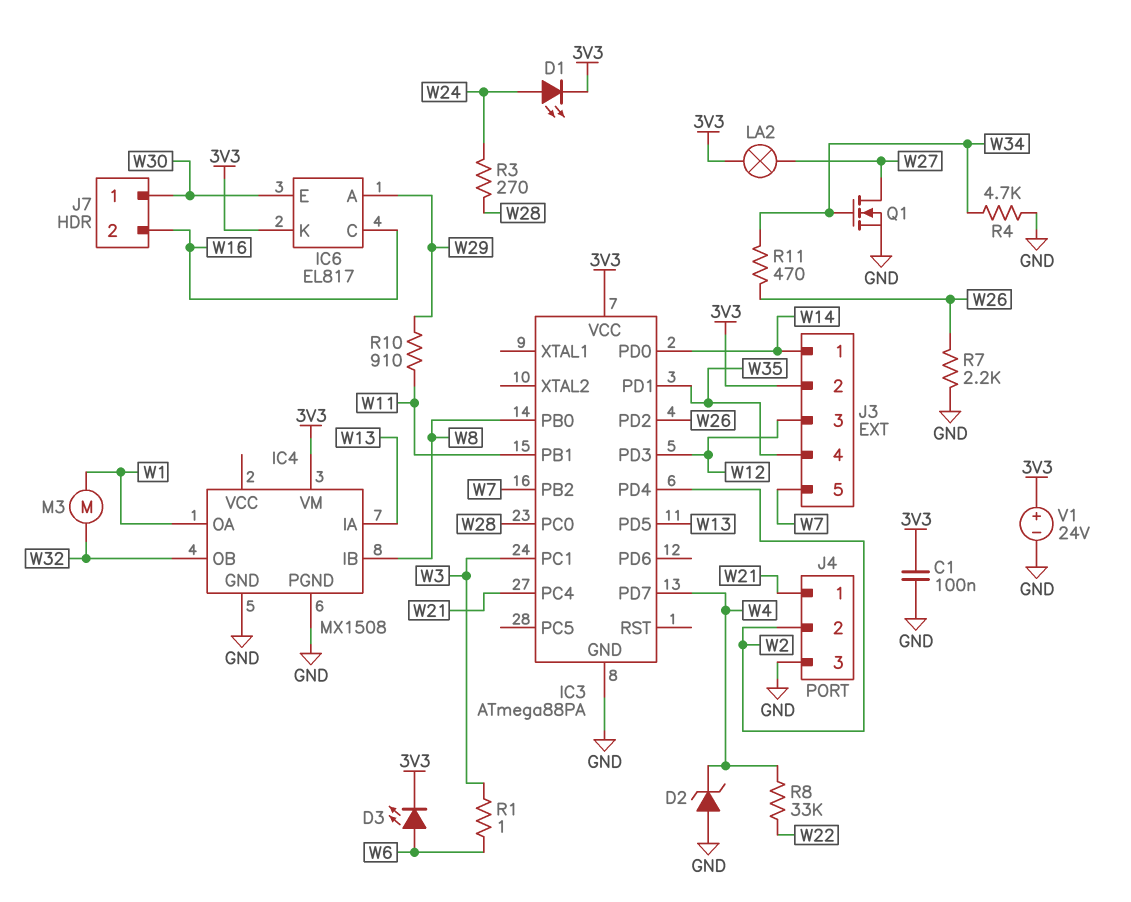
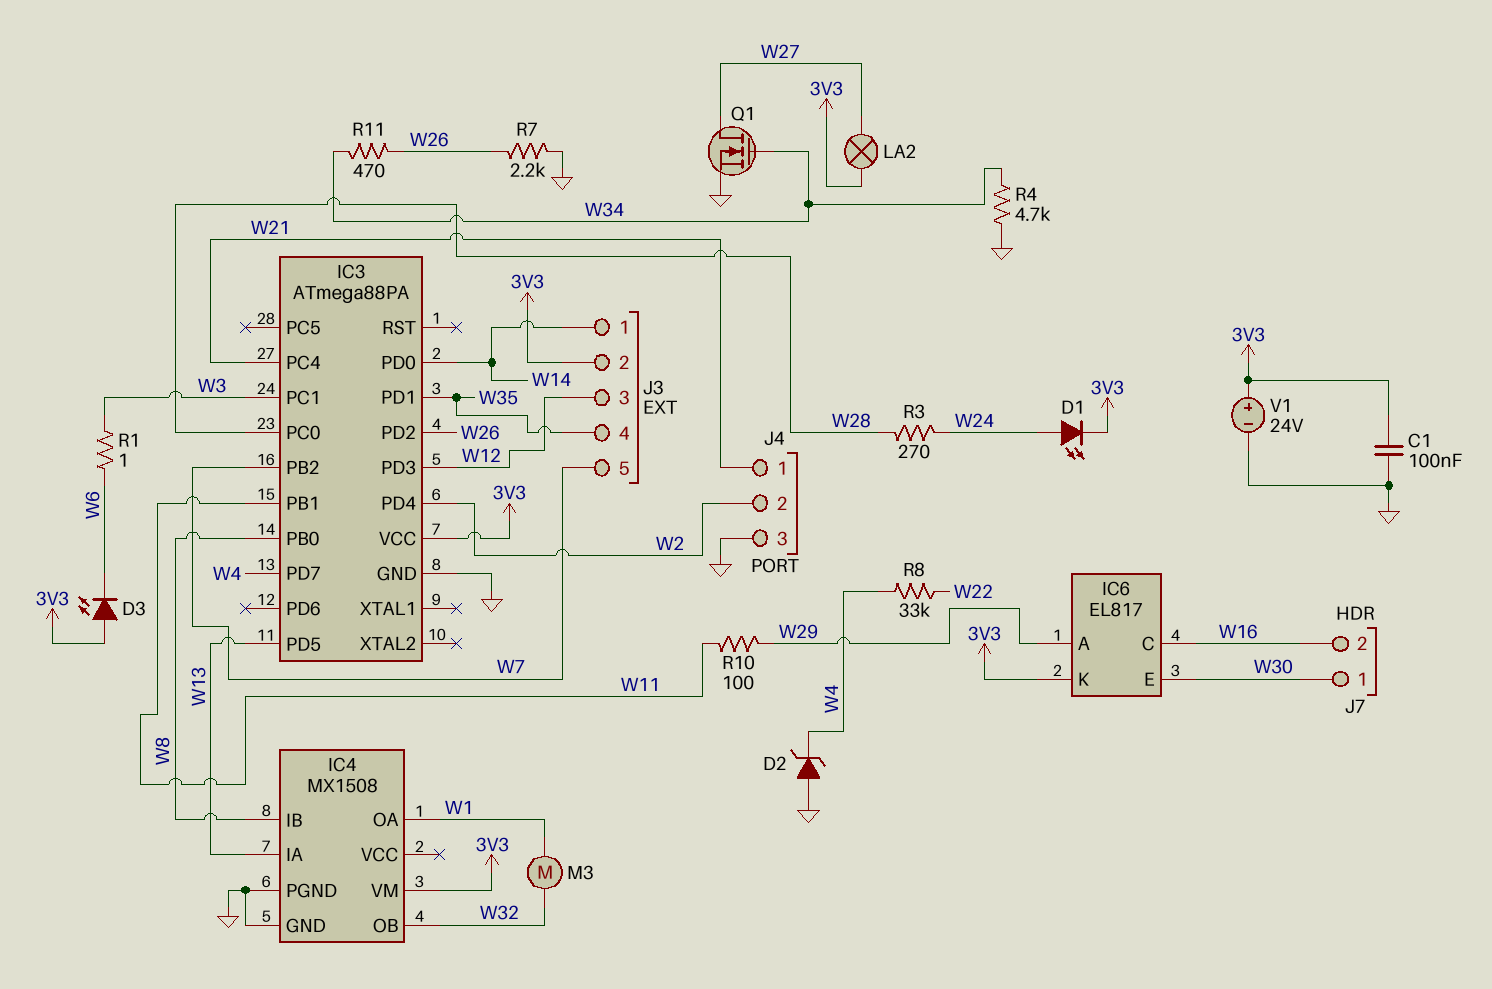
D3: LED (A W6, K 3V3) -> LED (A 3V3, K W6)
R10: 910 (W11, W29) -> 100 (W11, W29)

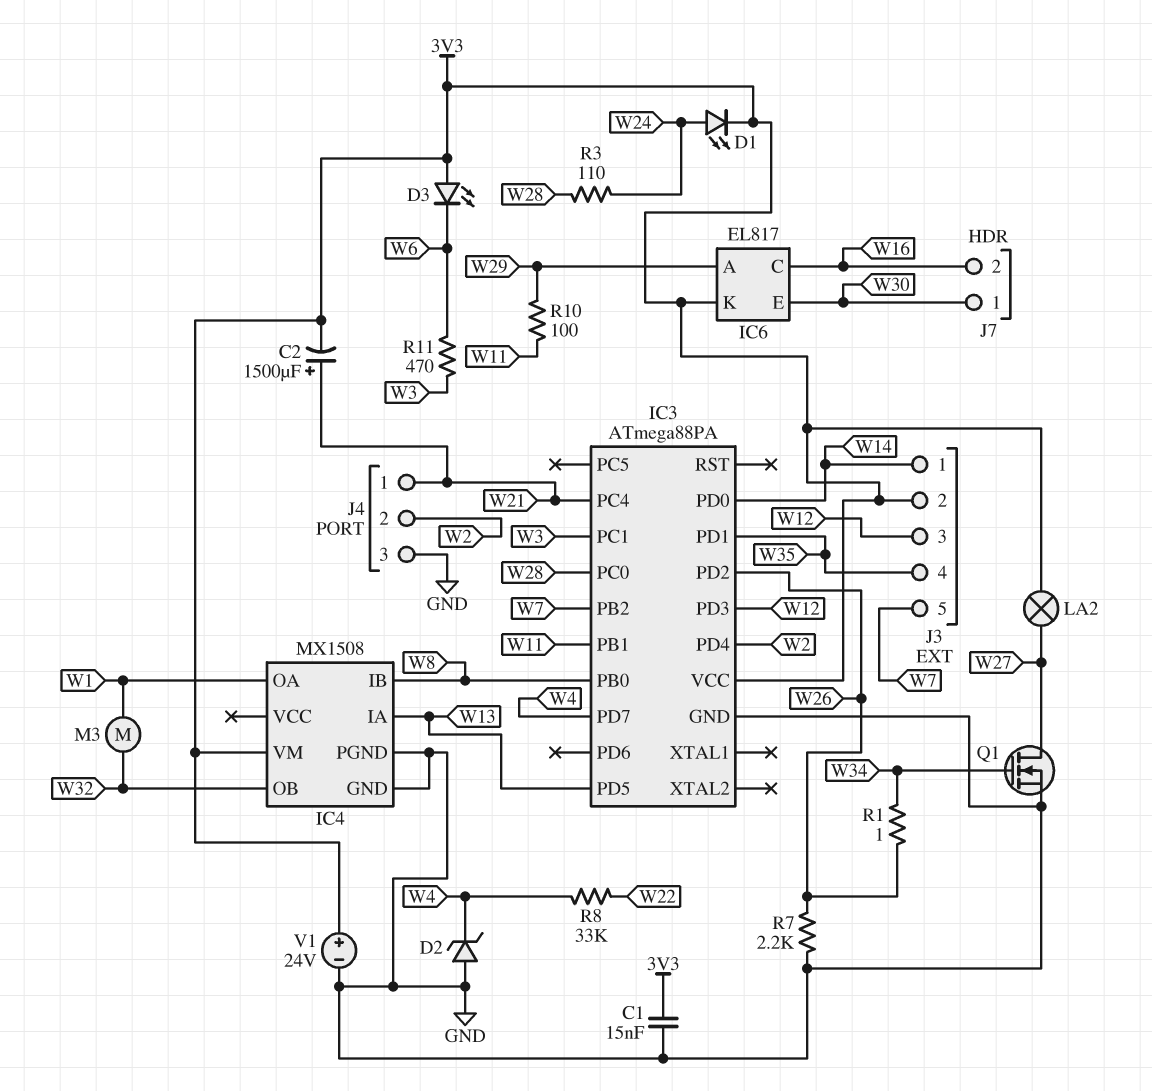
C1: 100nF (3V3, GND) -> 15nF (3V3, GND)
C2: none -> 1500uF (plus W21, minus 3V3)
R1: 1 (W3, W6) -> 1 (W26, W34)
R3: 270 (W24, W28) -> 110 (W24, W28)
R4: 4.7k (GND, W34) -> none
R11: 470 (W26, W34) -> 470 (W3, W6)

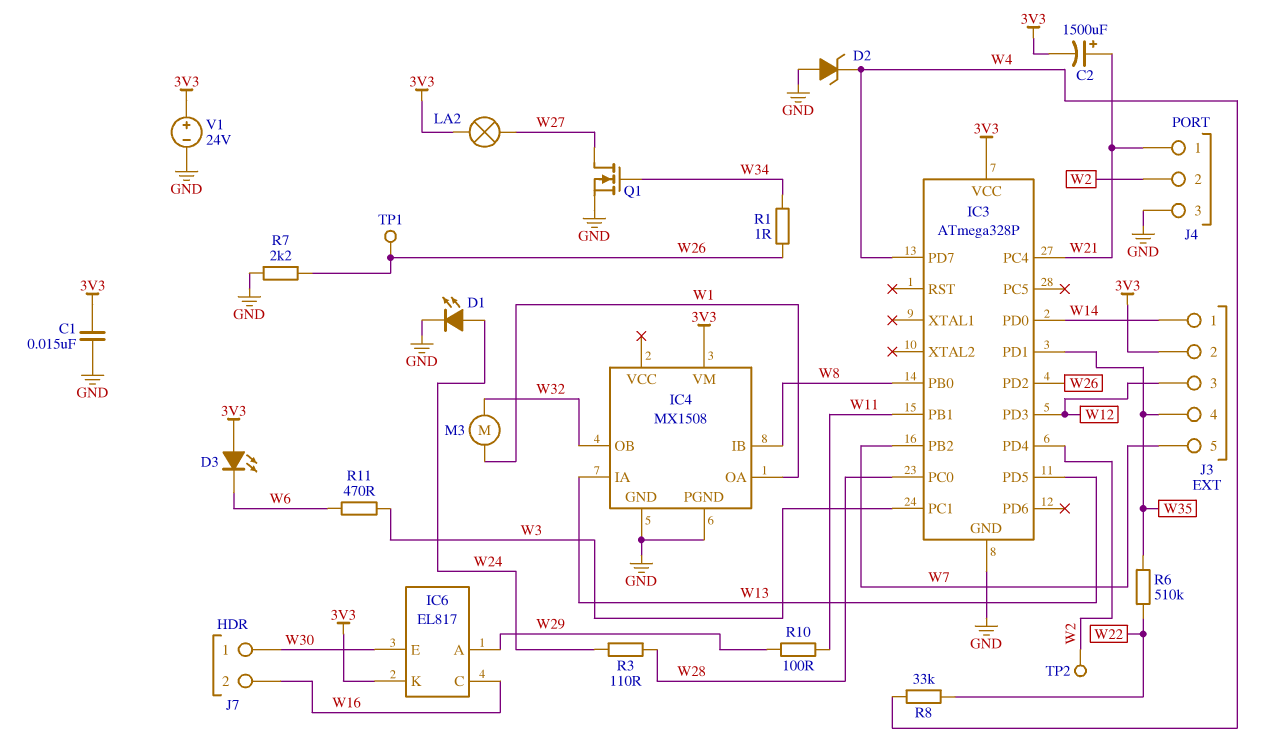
D1: LED (A W24, K 3V3) -> LED (A W24, K GND)
IC3: ATmega88PA -> ATmega328P
R6: none -> 510k (W22, W35)
TP1: none -> test point (W26)
TP2: none -> test point (W2)

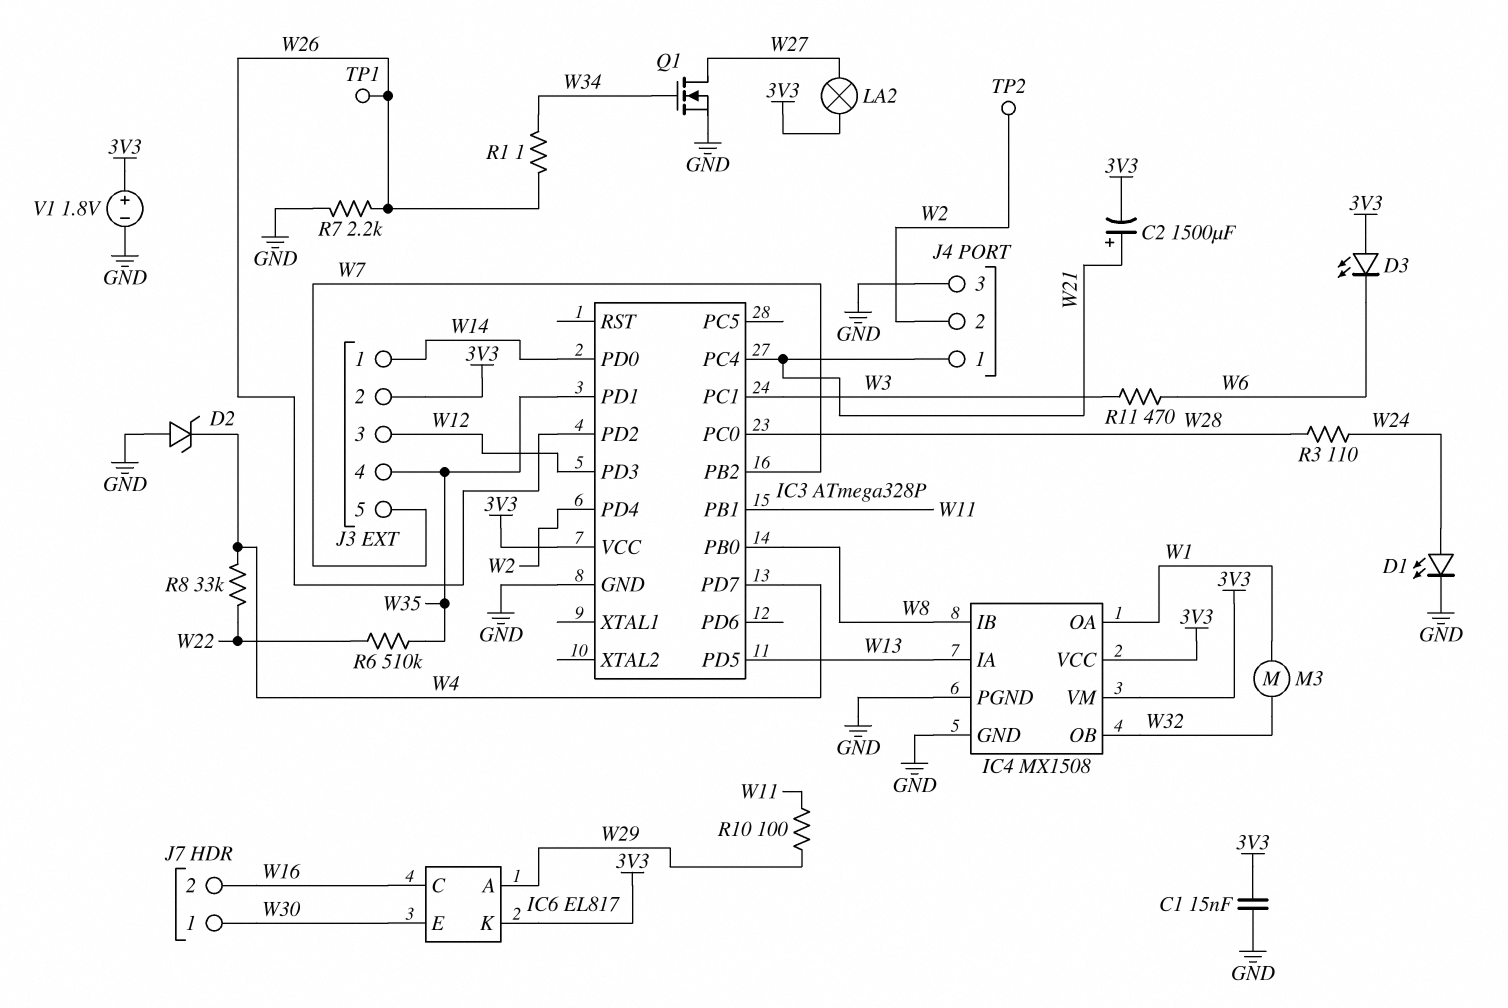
IC4 pin VCC: none -> 3V3
V1: 24V (plus 3V3, minus GND) -> 1.8V (plus 3V3, minus GND)

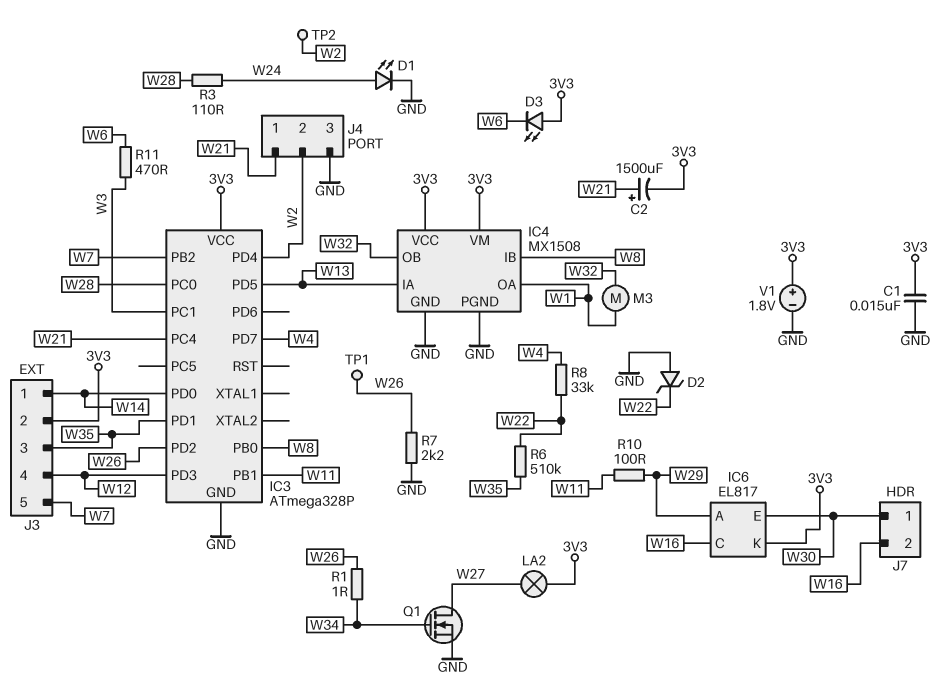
D2: zener (A GND, K W4) -> zener (A GND, K W22)
J3 pin 3: W12 -> W35
J3 pin 4: W35 -> W12

